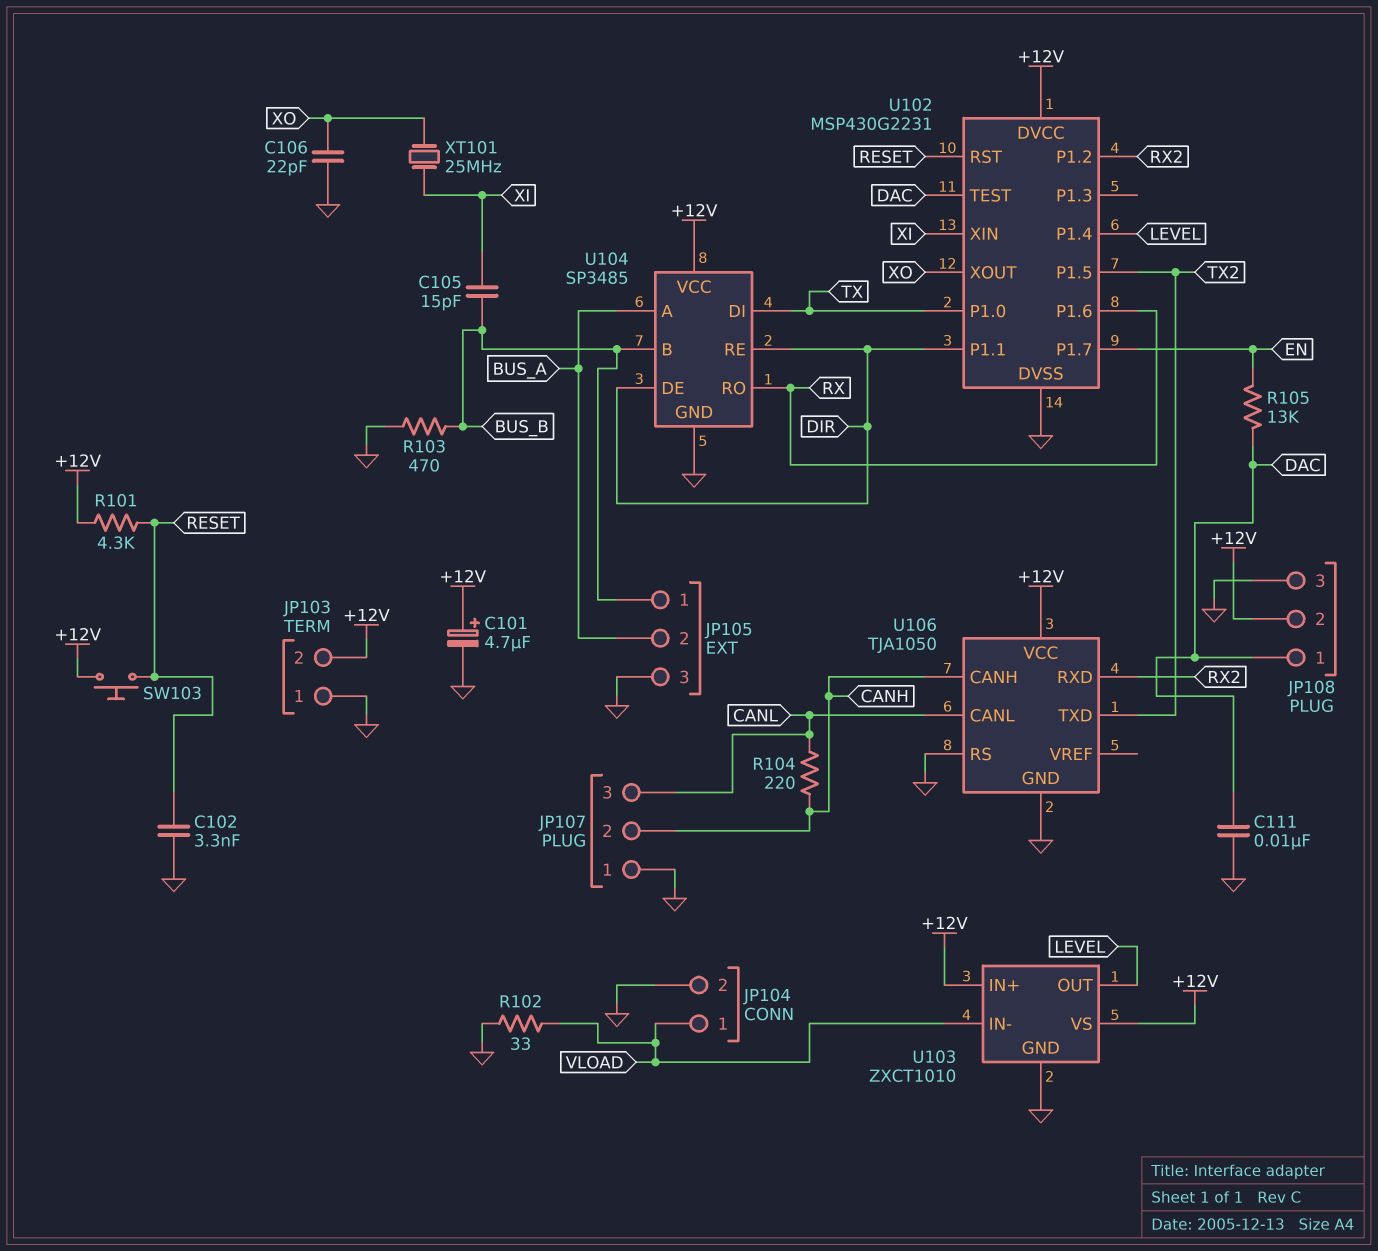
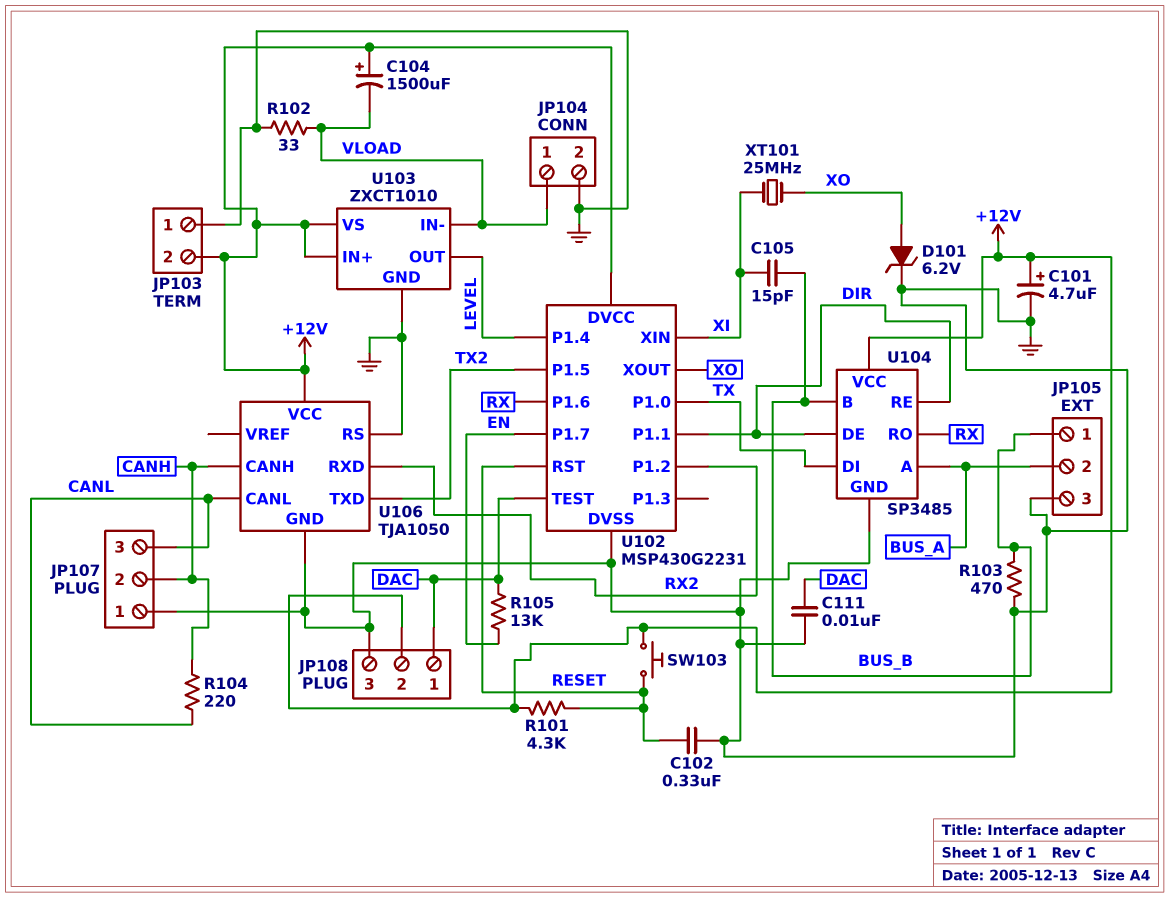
C102: 3.3nF (GND, RESET) -> 330nF (GND, RESET)
C104: none -> 1500uF (plus +12V, minus VLOAD)
C106: 22pF (GND, XO) -> none
D101: none -> zener 6.2V (A XO, K GND)

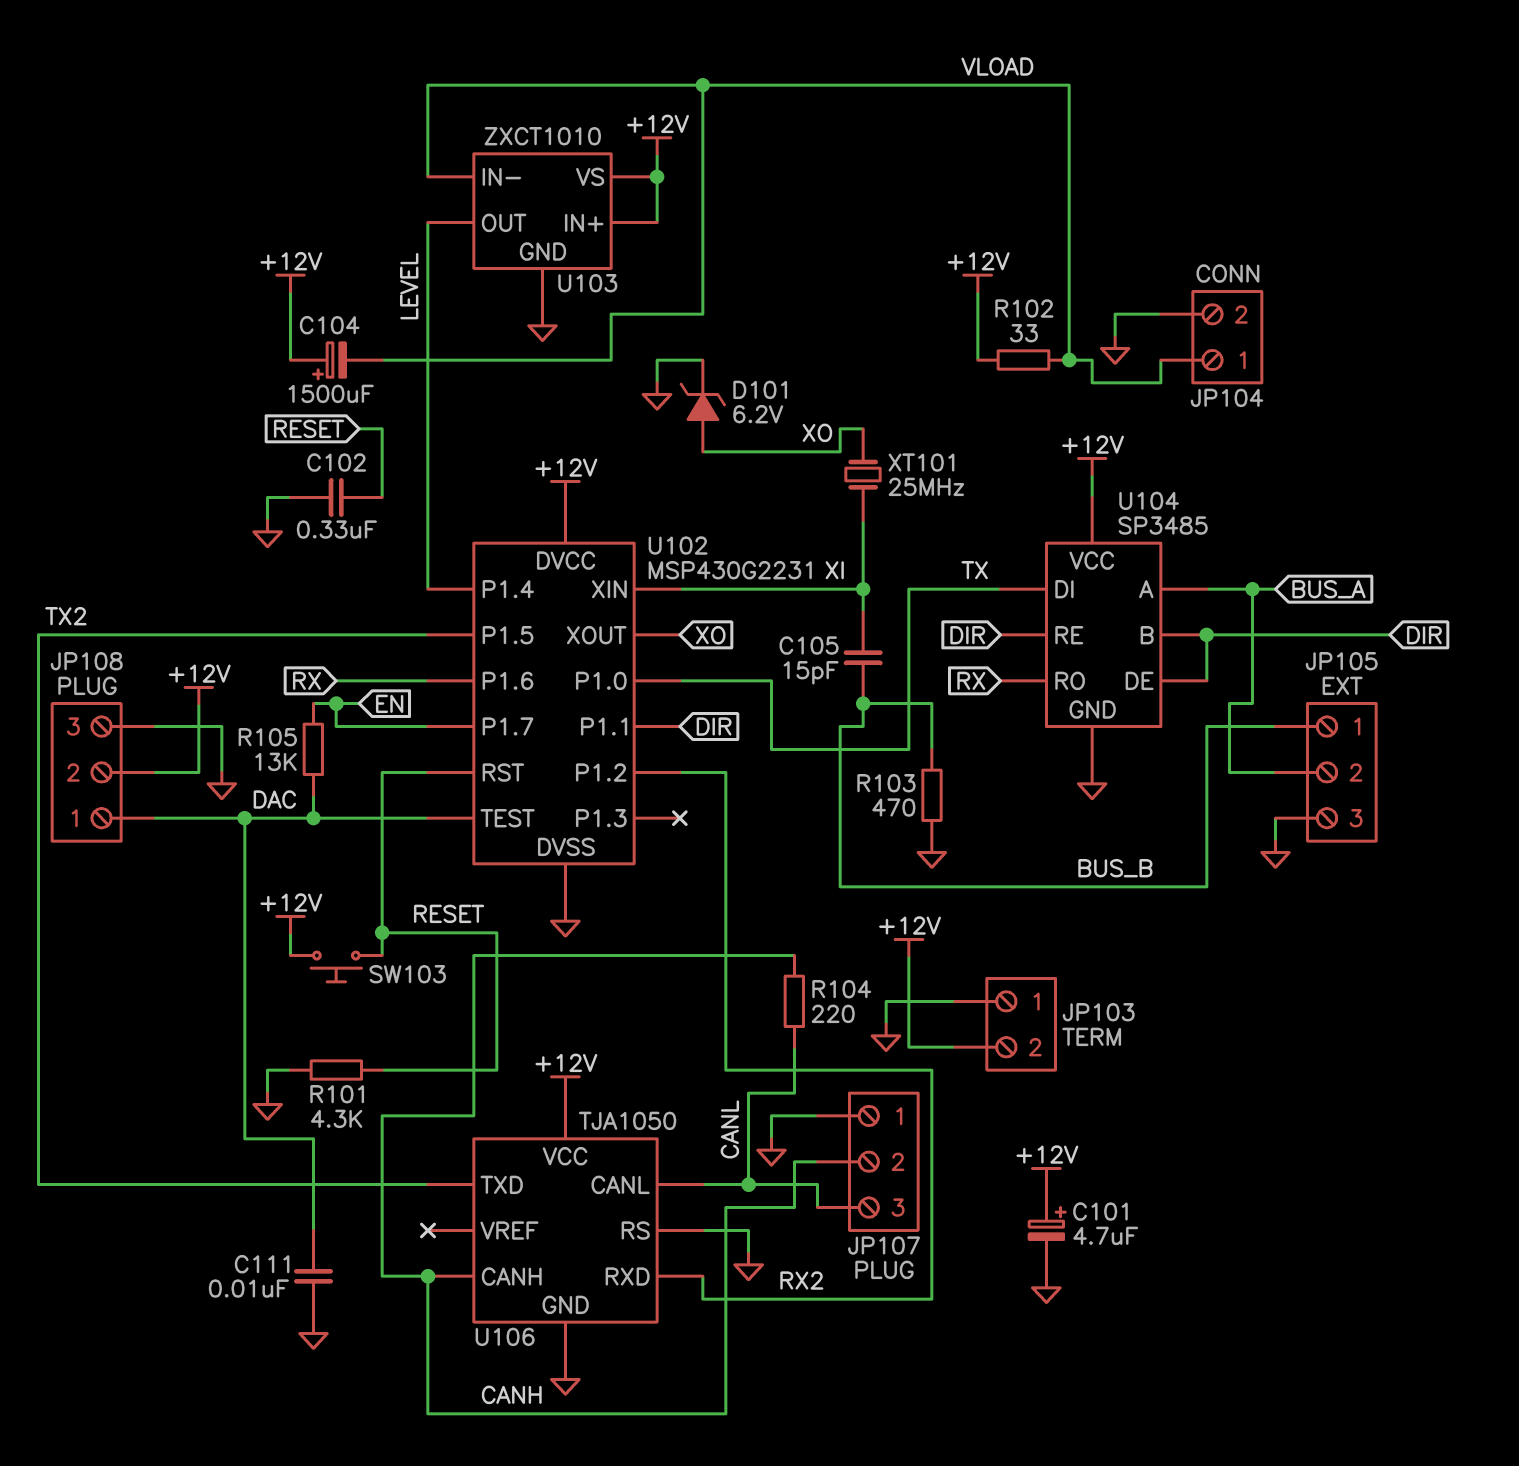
R101: 4.3k (+12V, RESET) -> 4.3k (GND, RESET)
R102: 33 (GND, VLOAD) -> 33 (+12V, VLOAD)
U104 pin B: BUS_B -> DIR

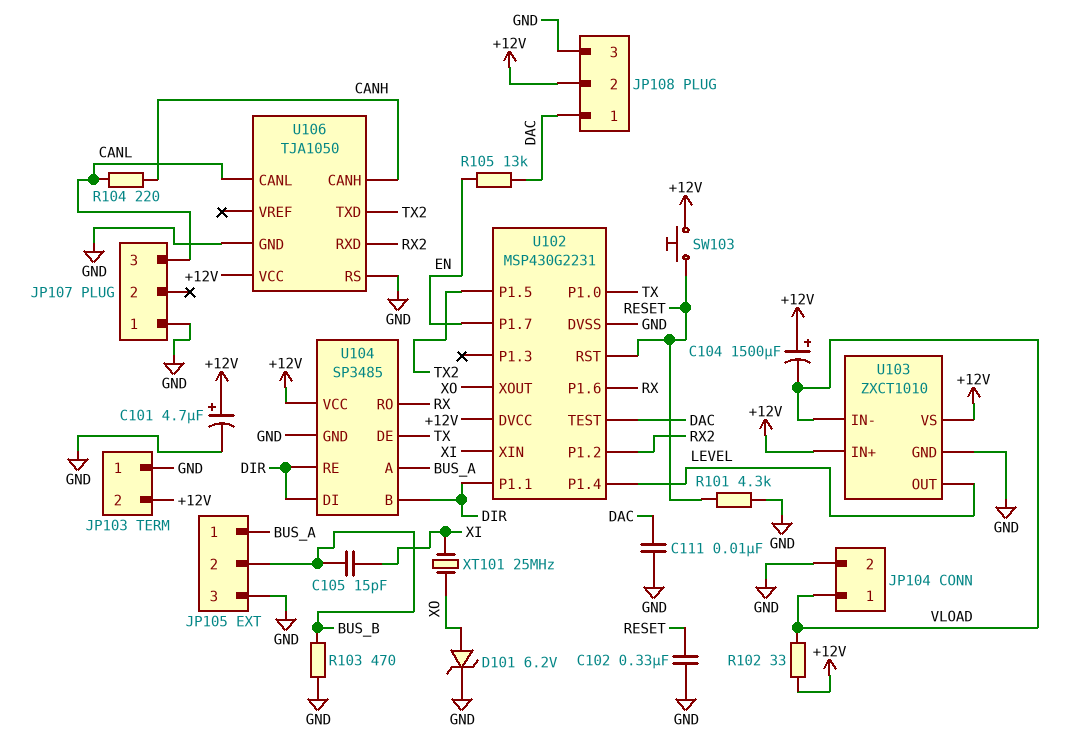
JP105 pin 1: BUS_B -> BUS_A
JP105 pin 2: BUS_A -> BUS_B
JP107 pin 2: CANH -> none
U104 pin DE: DIR -> TX
U104 pin DI: TX -> DIR

